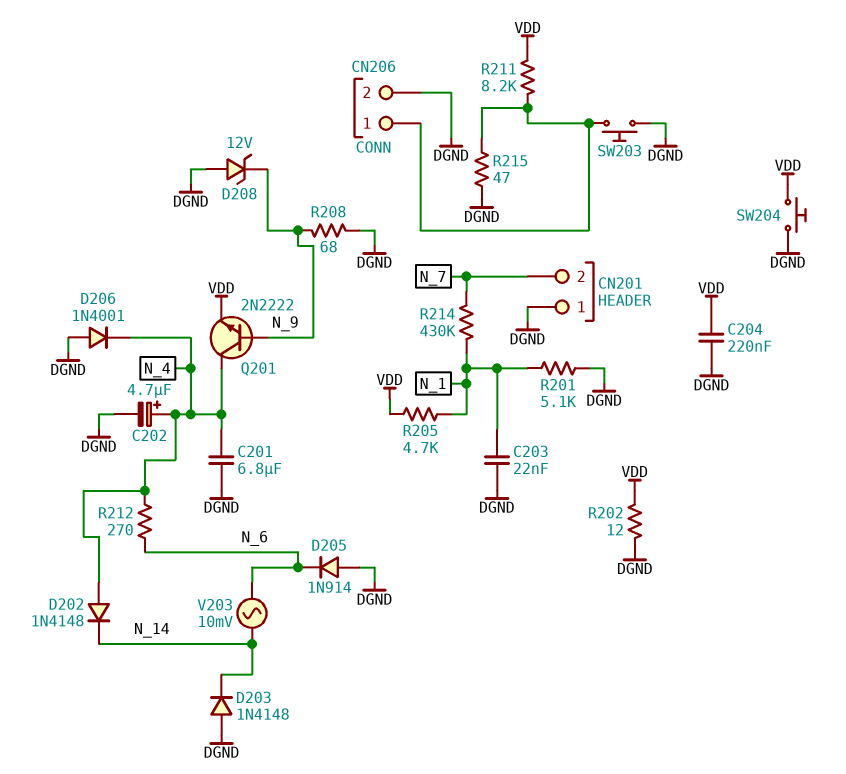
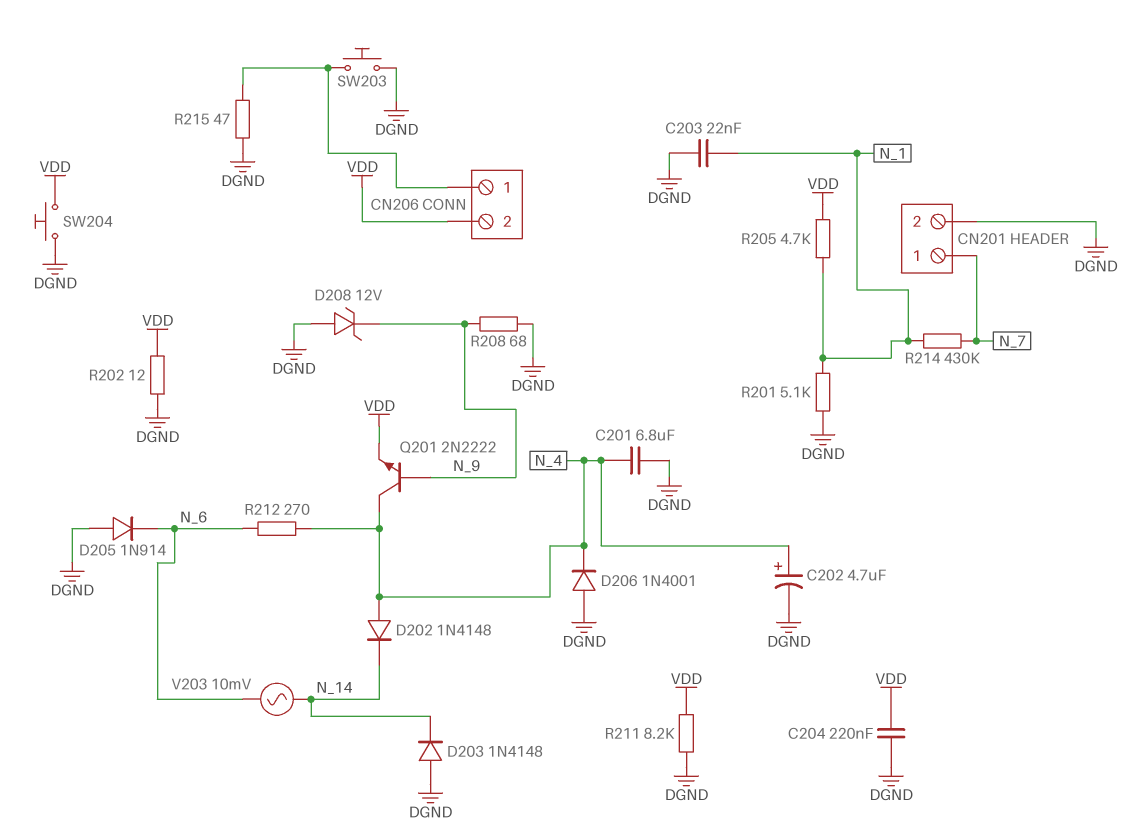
CN201 pin 1: DGND -> N_7
CN201 pin 2: N_7 -> DGND
CN206 pin 2: DGND -> VDD
R211: 8.2k (CN206/1, VDD) -> 8.2k (DGND, VDD)

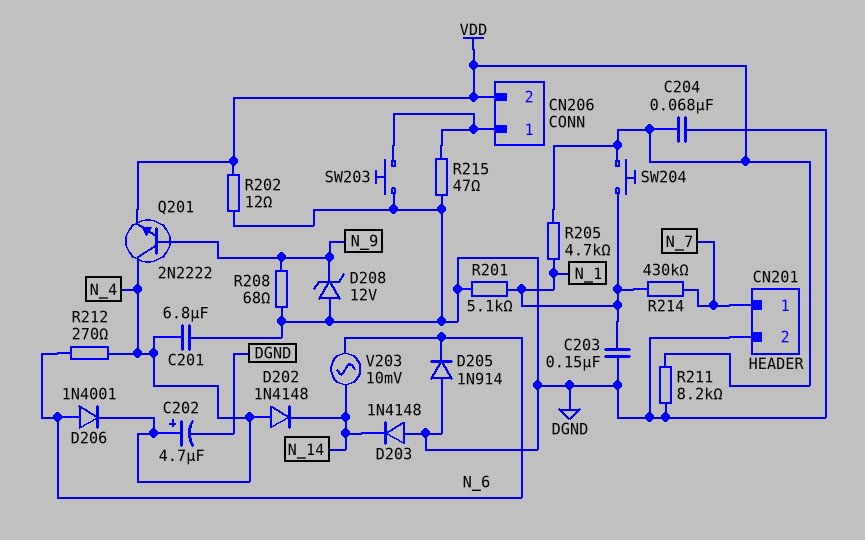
C203: 22nF (DGND, N_1) -> 150nF (DGND, N_1)
C204: 220nF (DGND, VDD) -> 68nF (DGND, VDD)
D206: diode 1N4001 (A DGND, K N_4) -> diode 1N4001 (A N_6, K N_4)
SW204: button (DGND, VDD) -> button (N_1, VDD)

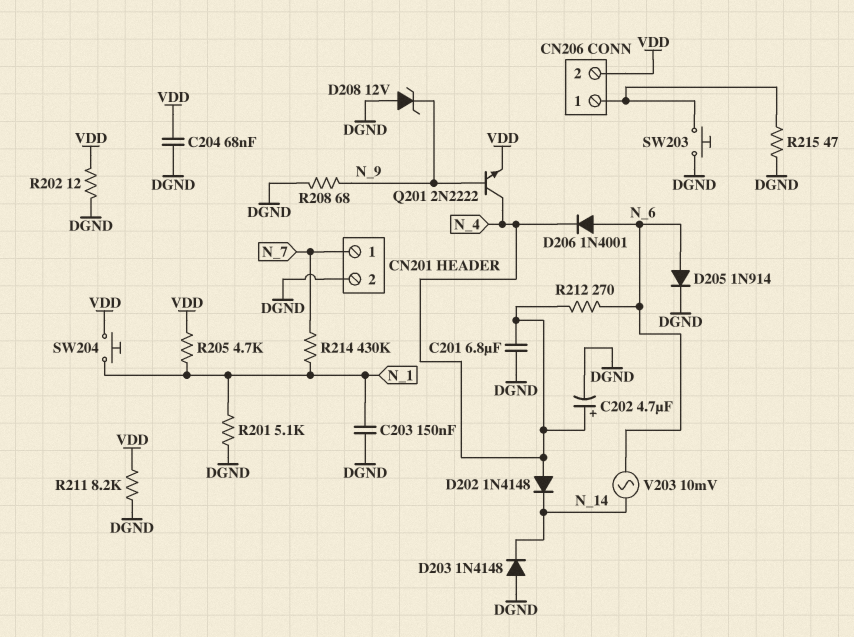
D205: diode 1N914 (A DGND, K N_6) -> diode 1N914 (A N_6, K DGND)

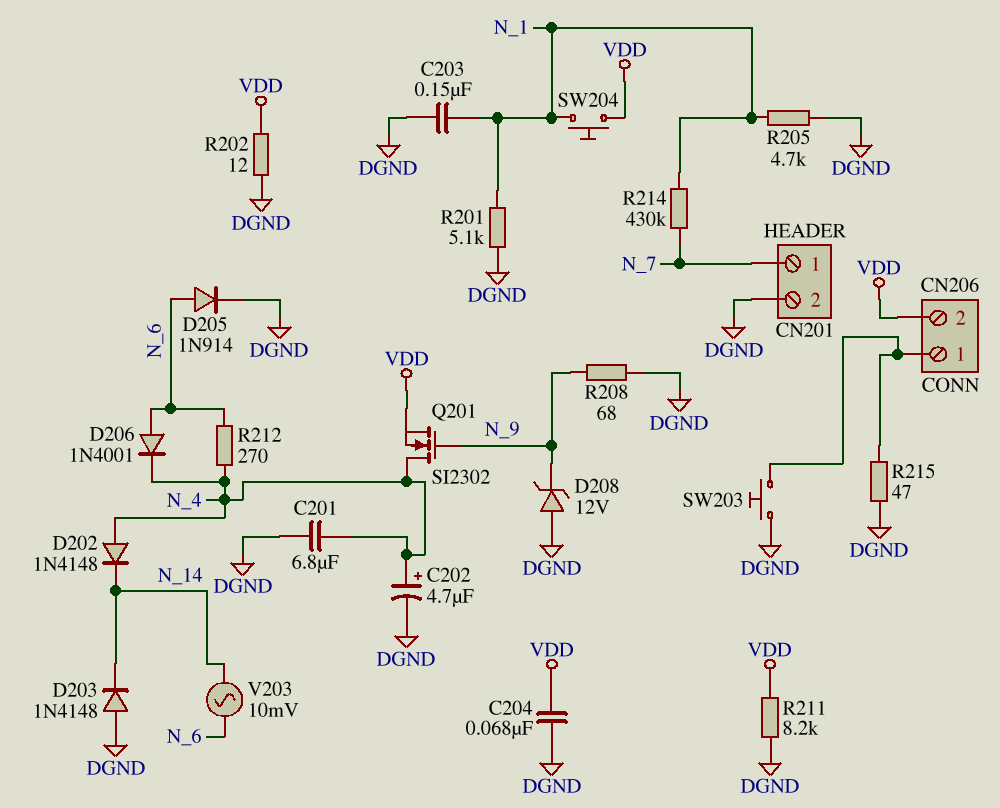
Q201: NPN 2N2222 (B N_9, C N_4, E VDD) -> NMOS SI2302 (G N_9, D N_4, S VDD)
R205: 4.7k (N_1, VDD) -> 4.7k (DGND, N_1)

